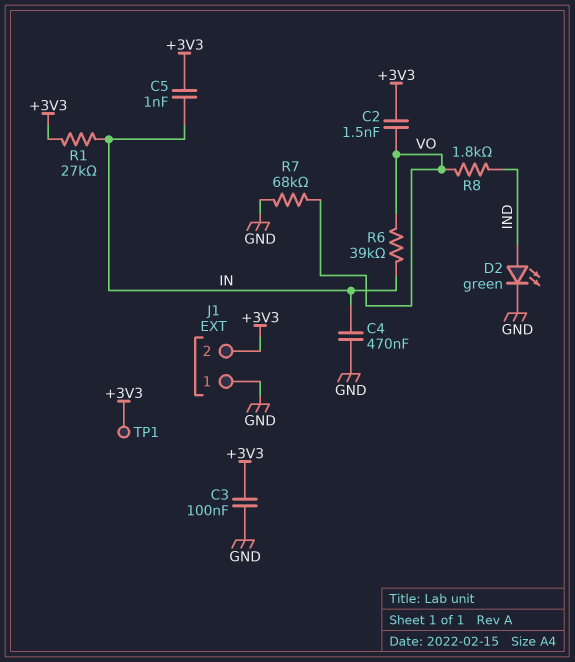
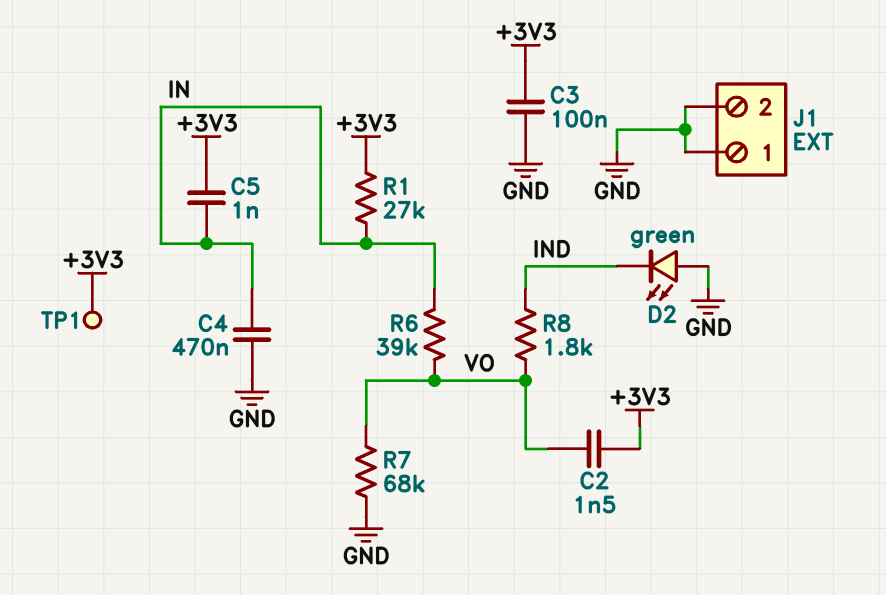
D2: LED green (A IND, K GND) -> LED green (A GND, K IND)
J1 pin 2: +3V3 -> GND

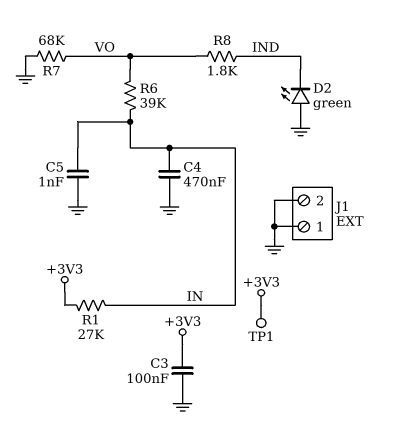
C2: 1.5nF (+3V3, VO) -> none
C5: 1nF (+3V3, IN) -> 1nF (GND, IN)

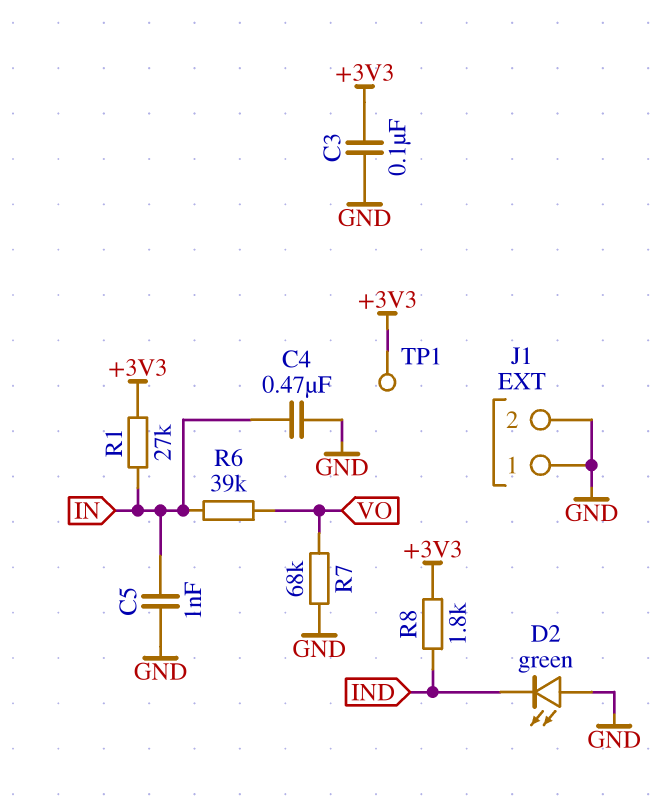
R8: 1.8k (IND, VO) -> 1.8k (+3V3, IND)

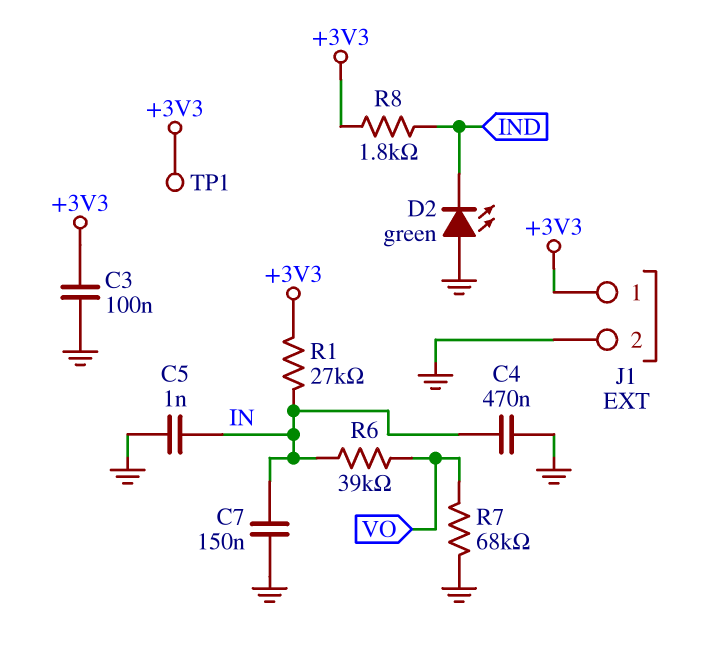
C7: none -> 150nF (GND, IN)
J1 pin 1: GND -> +3V3

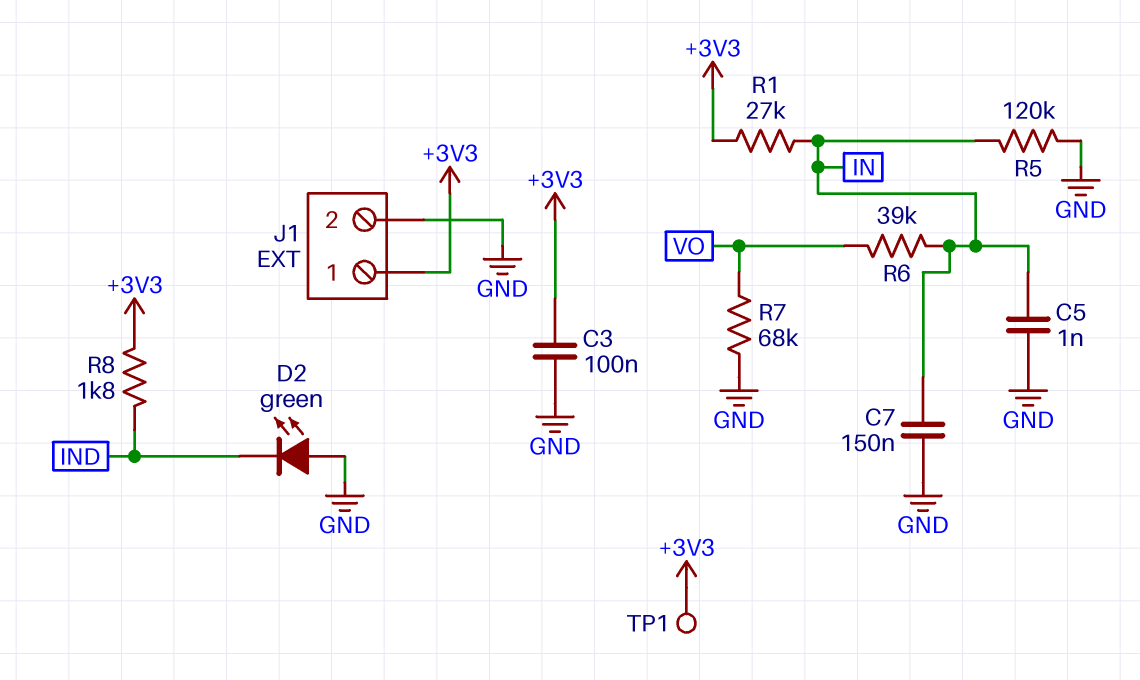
C4: 470nF (GND, IN) -> none
R5: none -> 120k (GND, IN)

